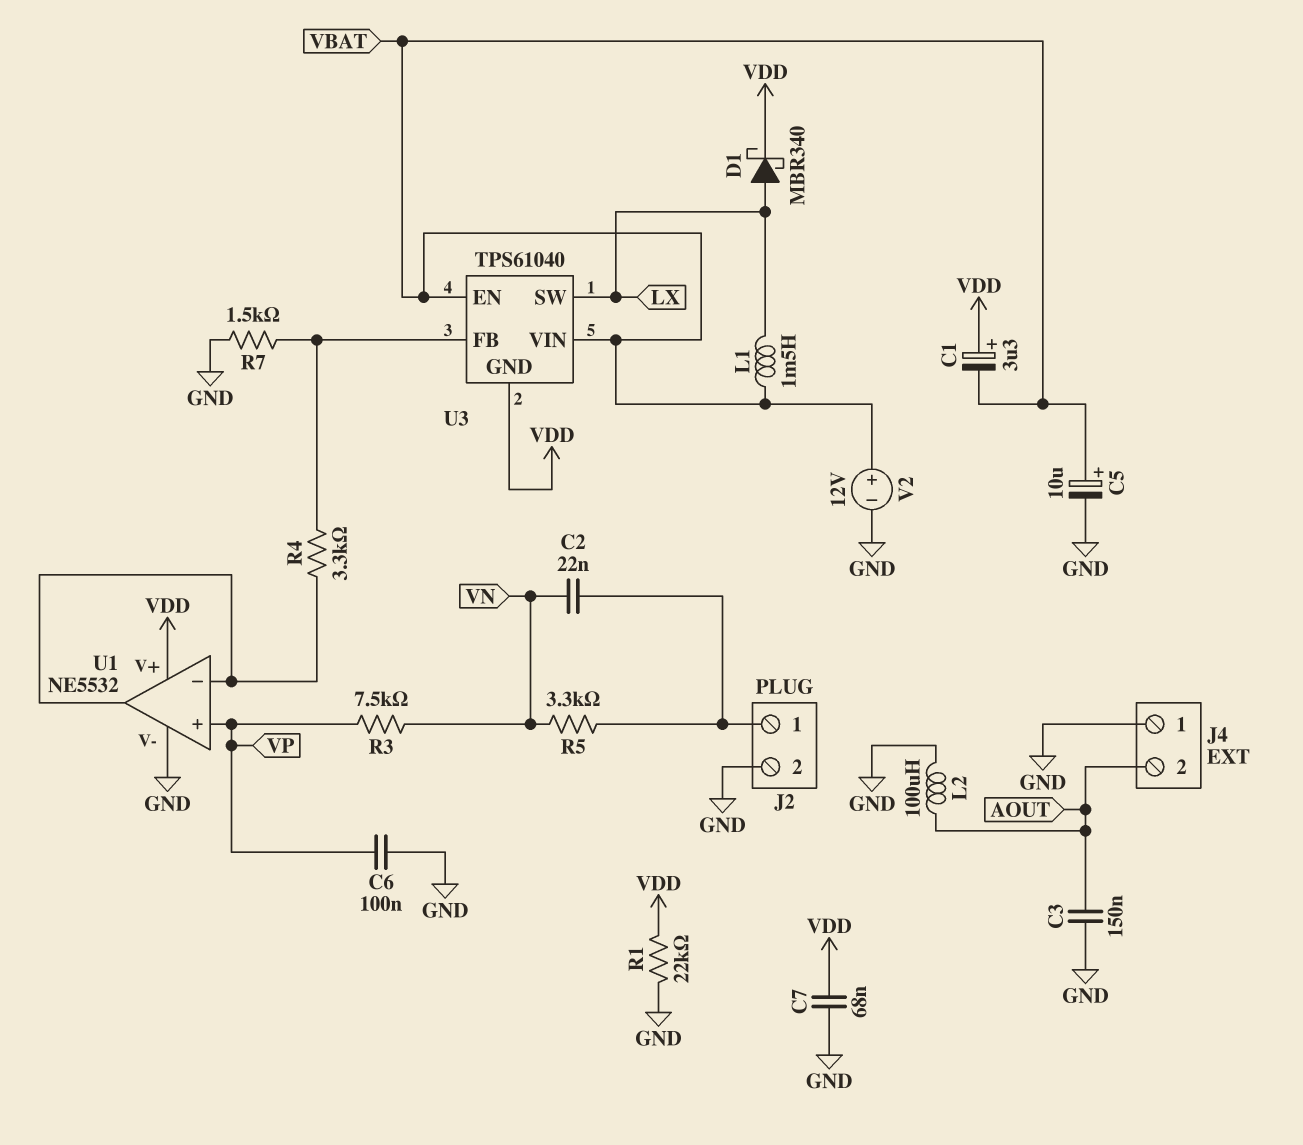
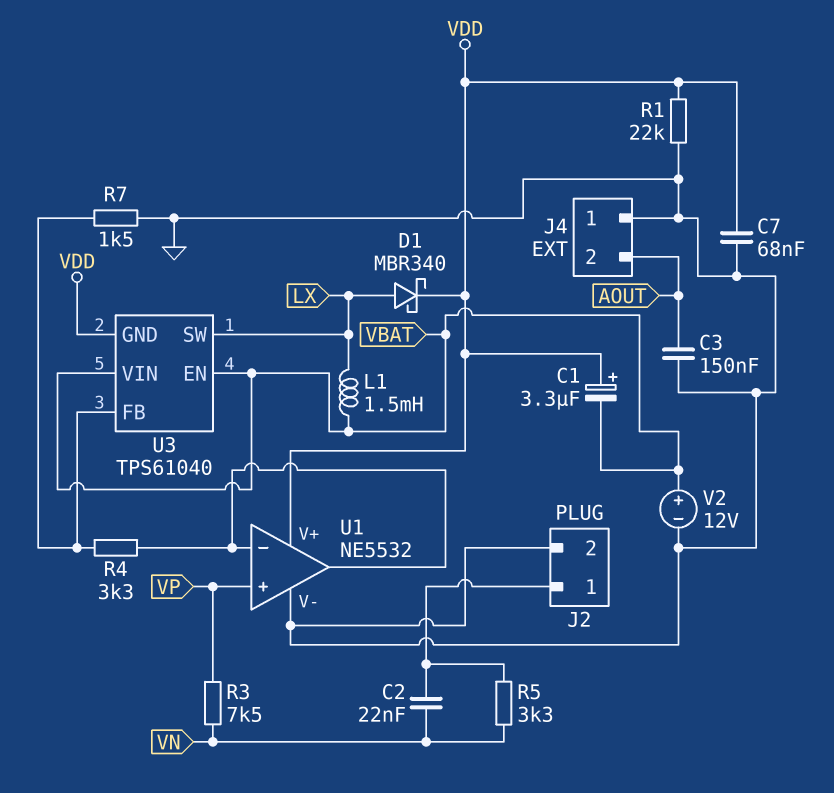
C5: 10uF (plus VBAT, minus GND) -> none
C6: 100nF (GND, VP) -> none
L2: 100uH (AOUT, GND) -> none

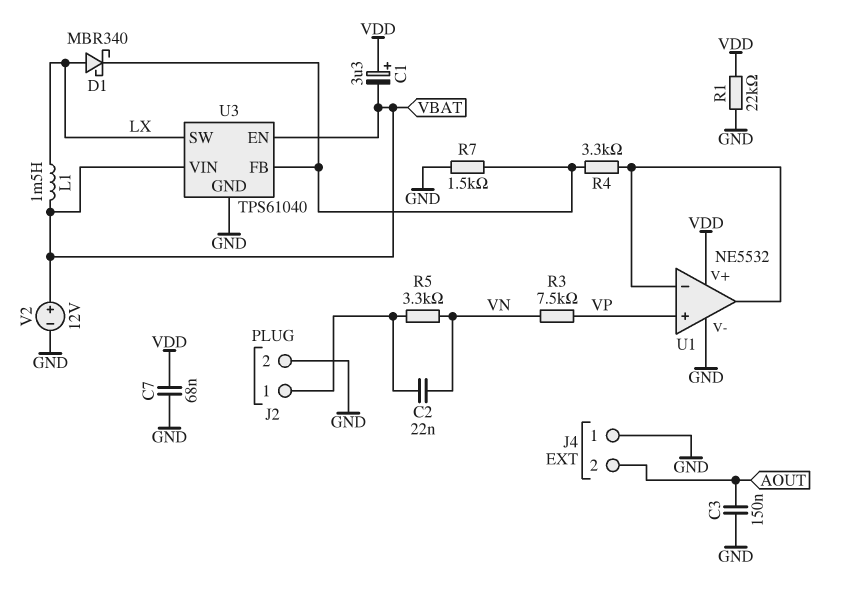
D1: schottky MBR340 (A LX, K VDD) -> schottky MBR340 (A LX, K U3/FB)
U3 pin GND: VDD -> GND

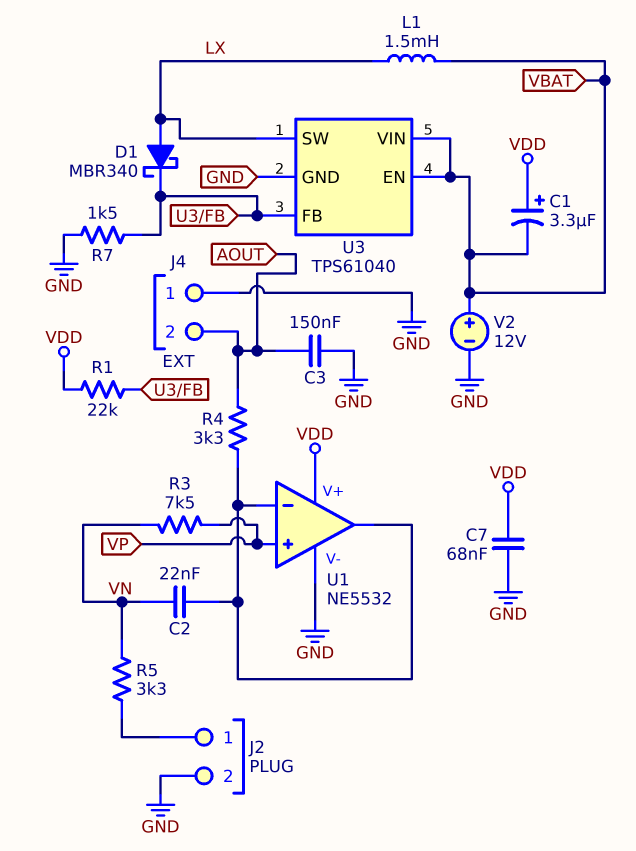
C2: 22nF (J2/1, VN) -> 22nF (U1/in-, VN)
R1: 22k (GND, VDD) -> 22k (U3/FB, VDD)
R4: 3.3k (U1/in-, U3/FB) -> 3.3k (AOUT, U1/in-)

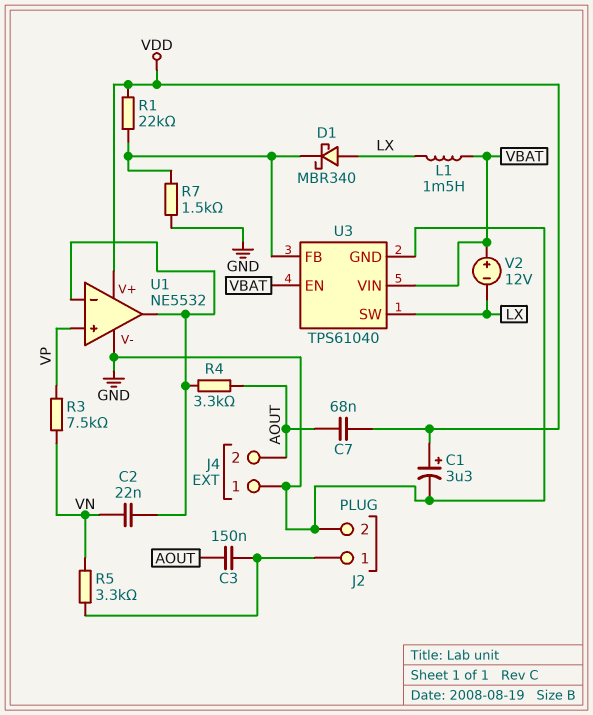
C1: 3.3uF (plus VDD, minus VBAT) -> 3.3uF (plus VDD, minus GND)
C3: 150nF (AOUT, GND) -> 150nF (AOUT, J2/1)
C7: 68nF (GND, VDD) -> 68nF (AOUT, VDD)
V2: 12V (plus VBAT, minus GND) -> 12V (plus VBAT, minus LX)

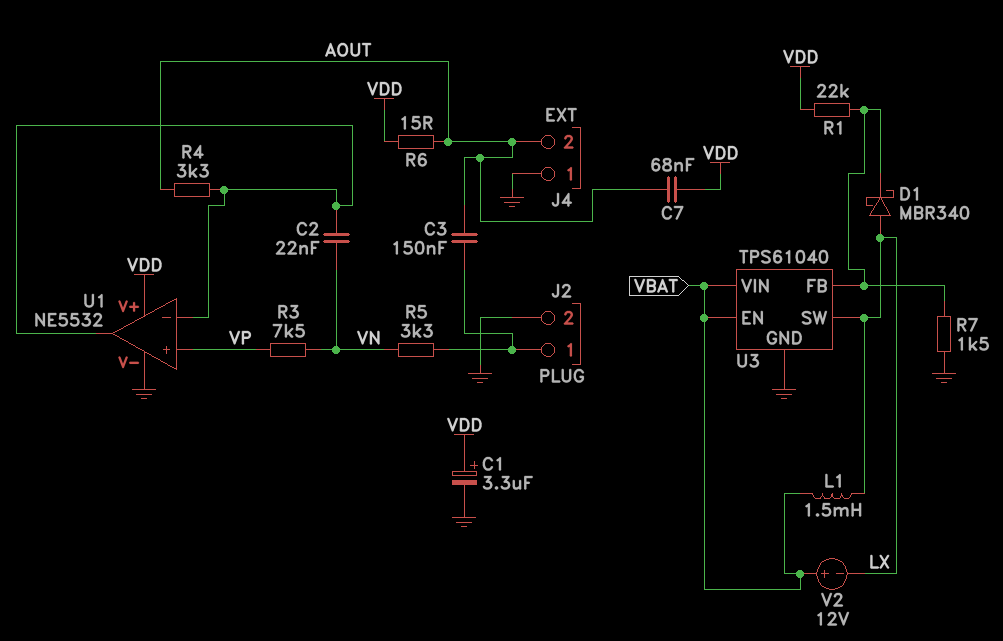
R6: none -> 15 (AOUT, VDD)

